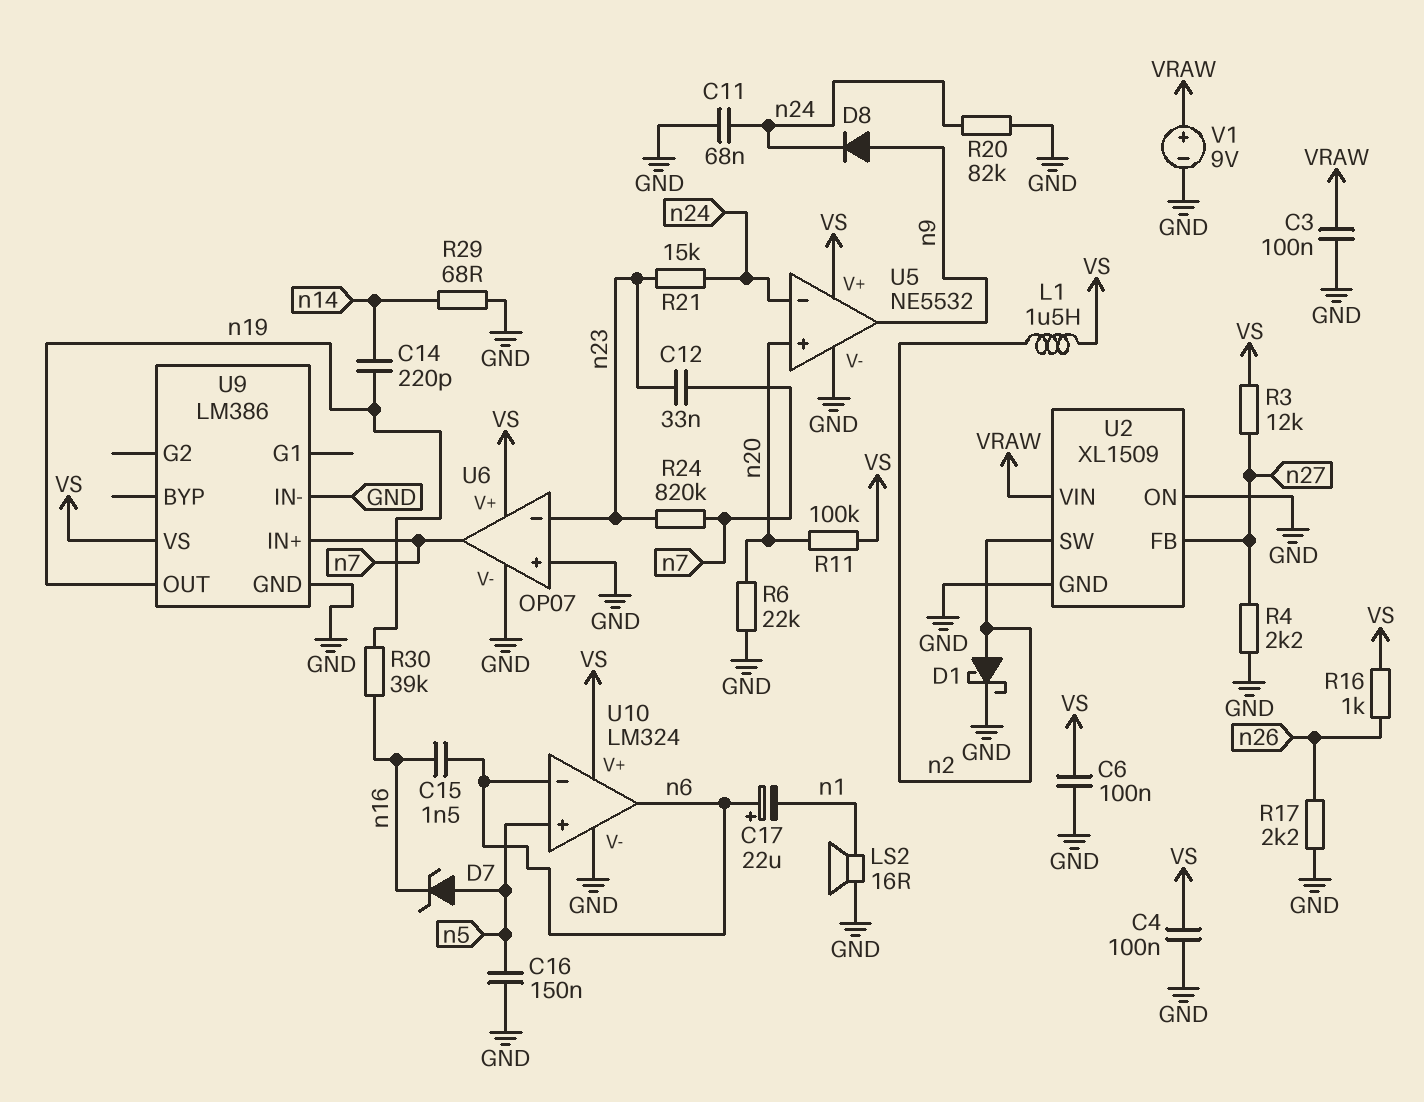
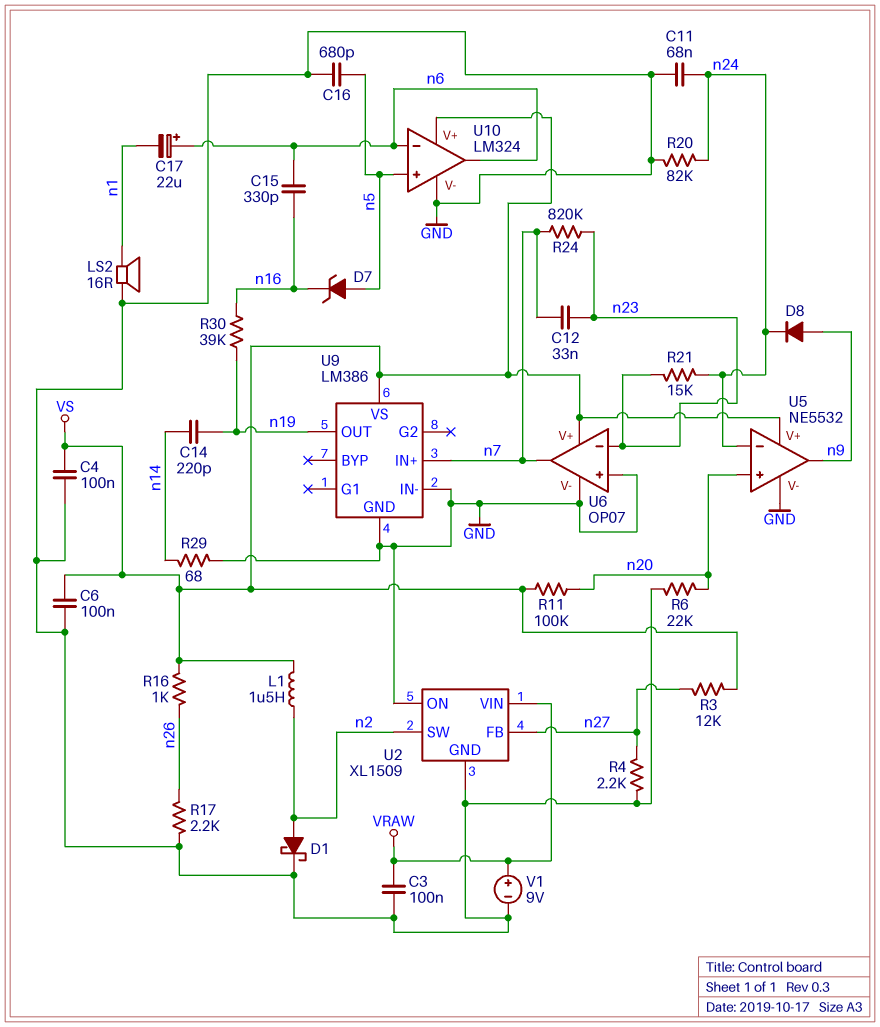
C15: 1.5nF (n6, n16) -> 330pF (n6, n16)
C16: 150nF (GND, n5) -> 680pF (GND, n5)

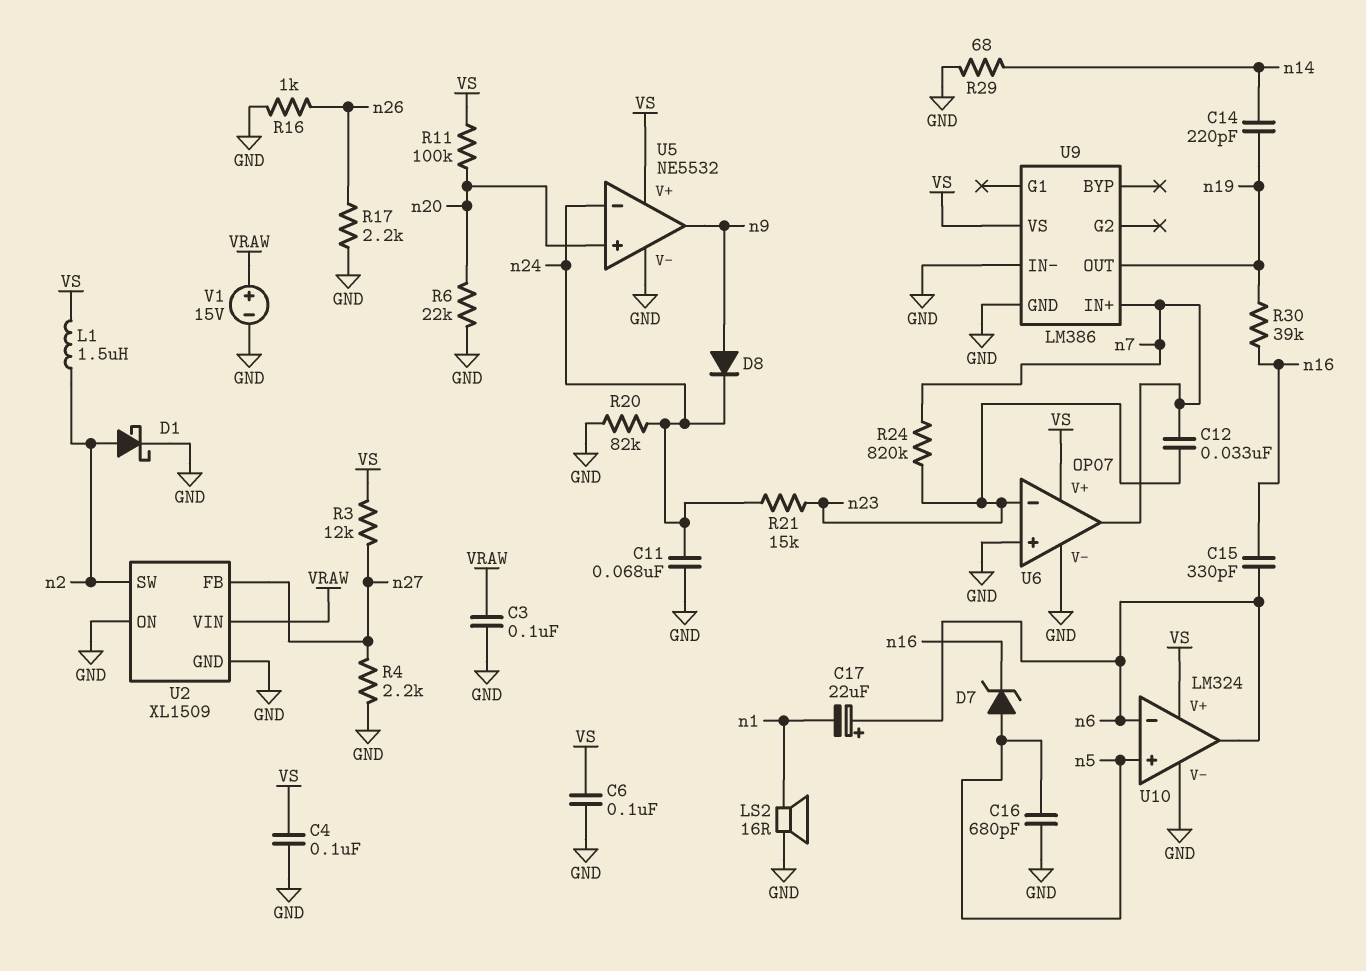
R16: 1k (VS, n26) -> 1k (GND, n26)
V1: 9V (plus VRAW, minus GND) -> 15V (plus VRAW, minus GND)

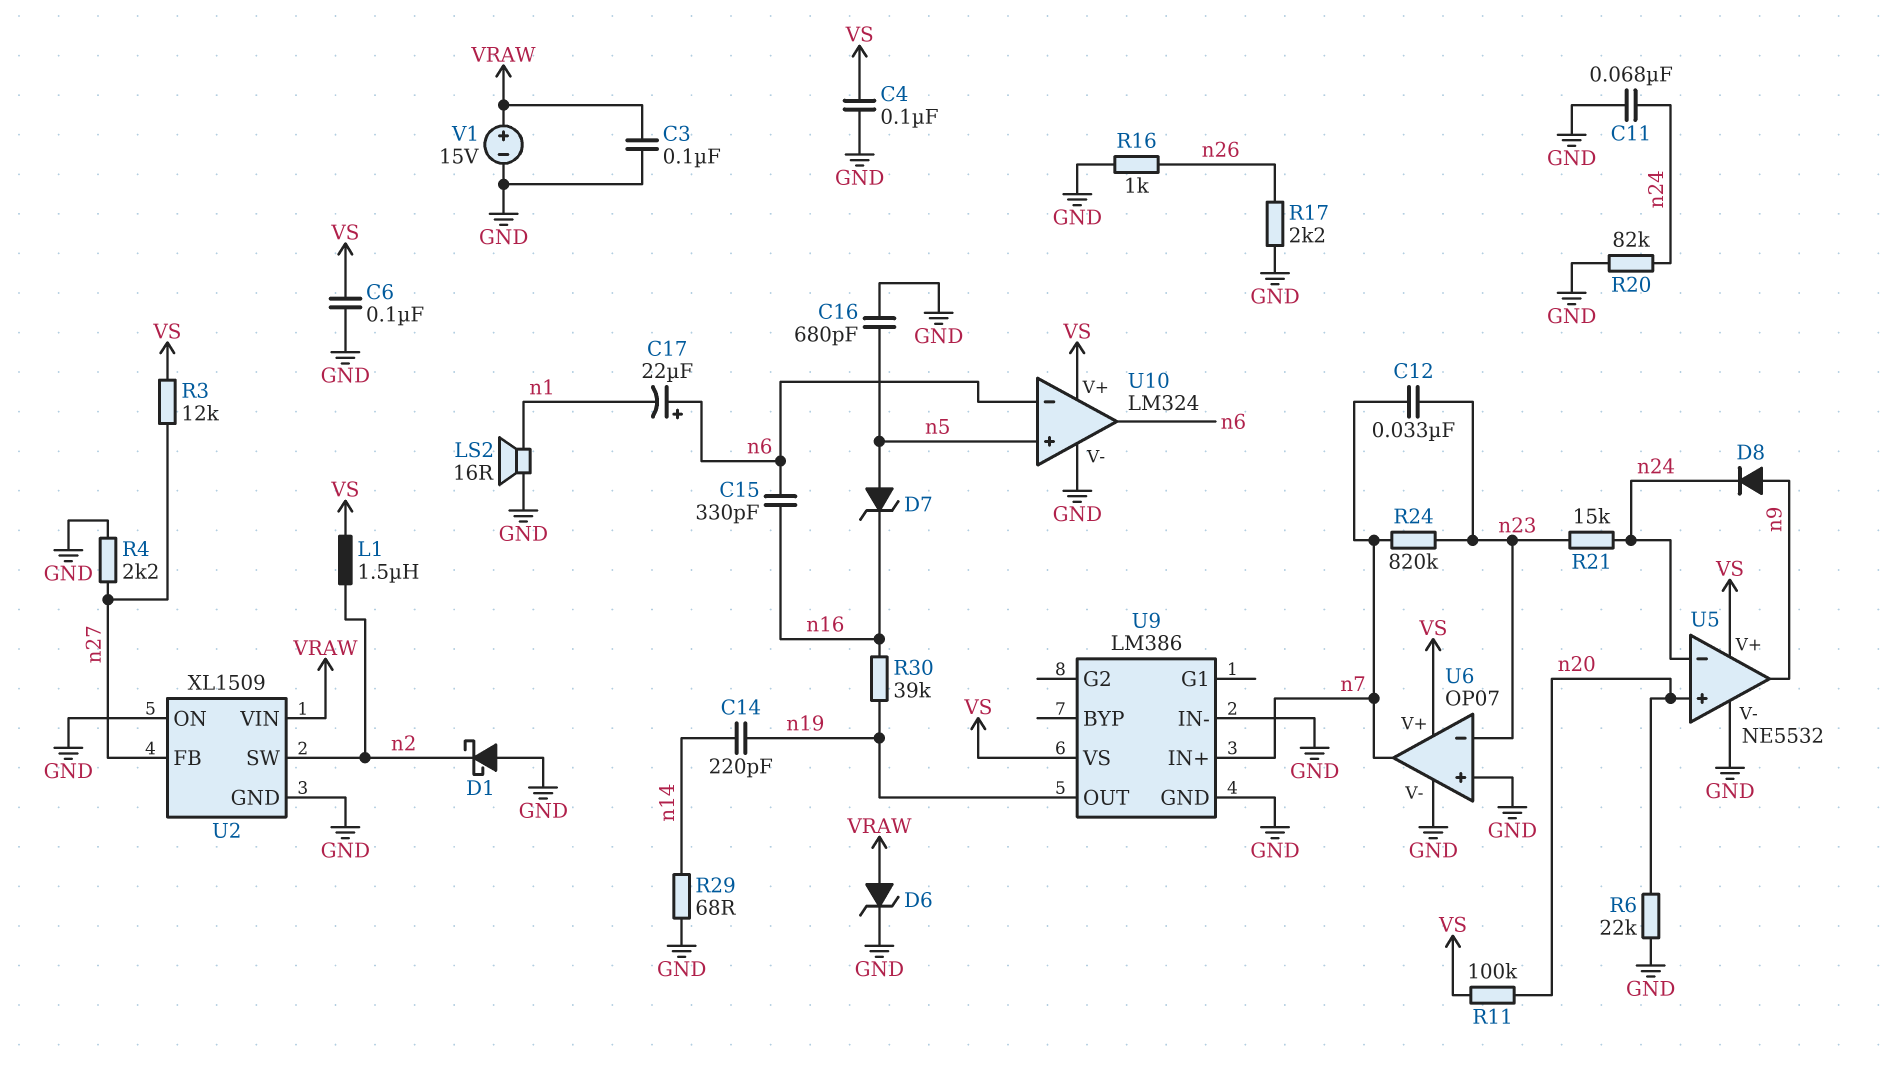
D1: schottky (A n2, K GND) -> schottky (A GND, K n2)
D6: none -> zener (A VRAW, K GND)

